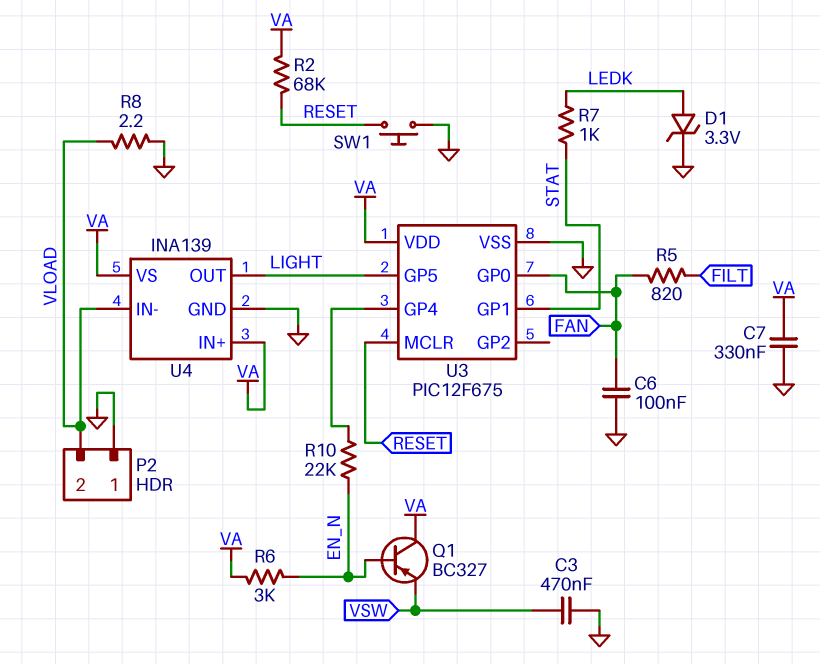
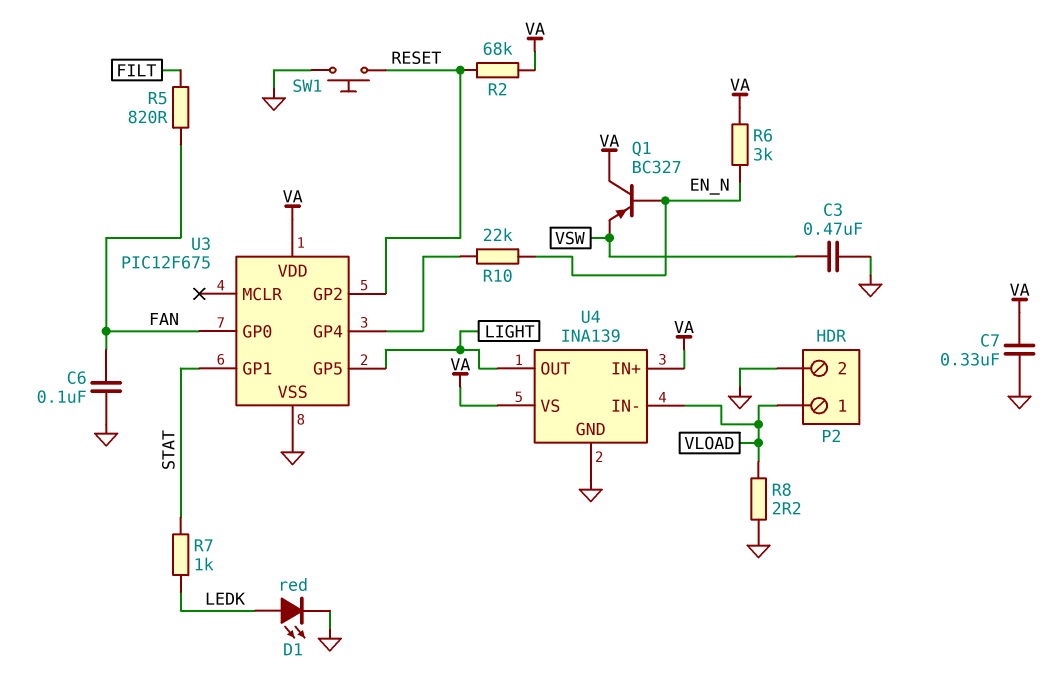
D1: zener 3.3V (A LEDK, K GND) -> LED red (A LEDK, K GND)
P2 pin 1: GND -> VLOAD
P2 pin 2: VLOAD -> GND
U3 pin GP2: none -> RESET
U3 pin MCLR: RESET -> none

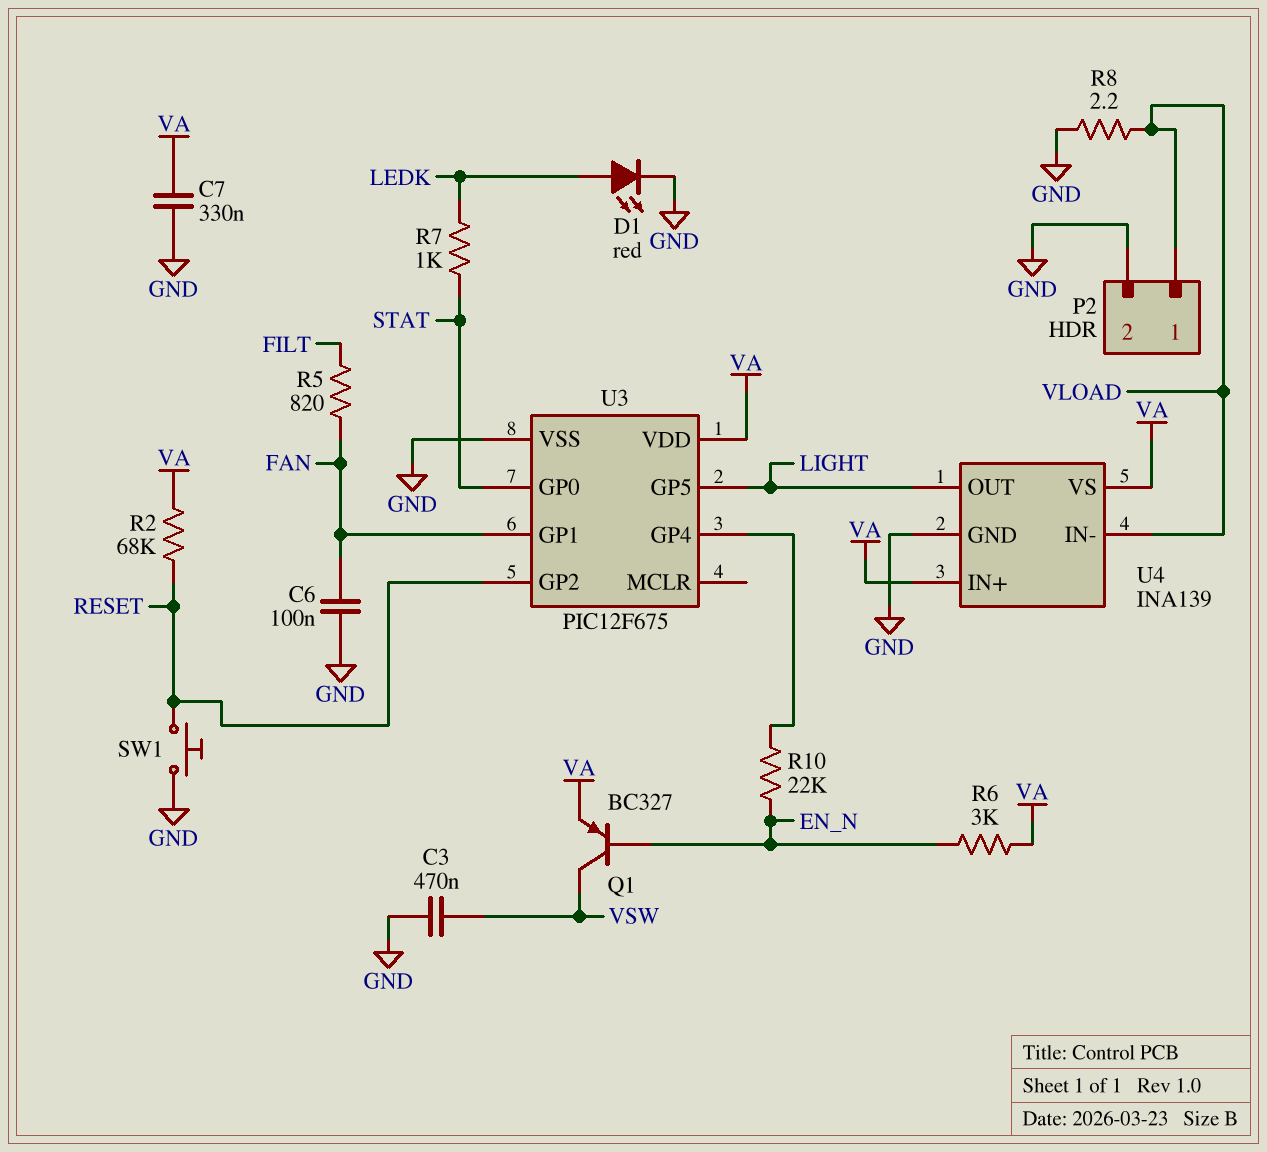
Q1: PNP BC327 (B EN_N, C VA, E VSW) -> PNP BC327 (B EN_N, C VSW, E VA)
U3 pin GP0: FAN -> STAT
U3 pin GP1: STAT -> FAN

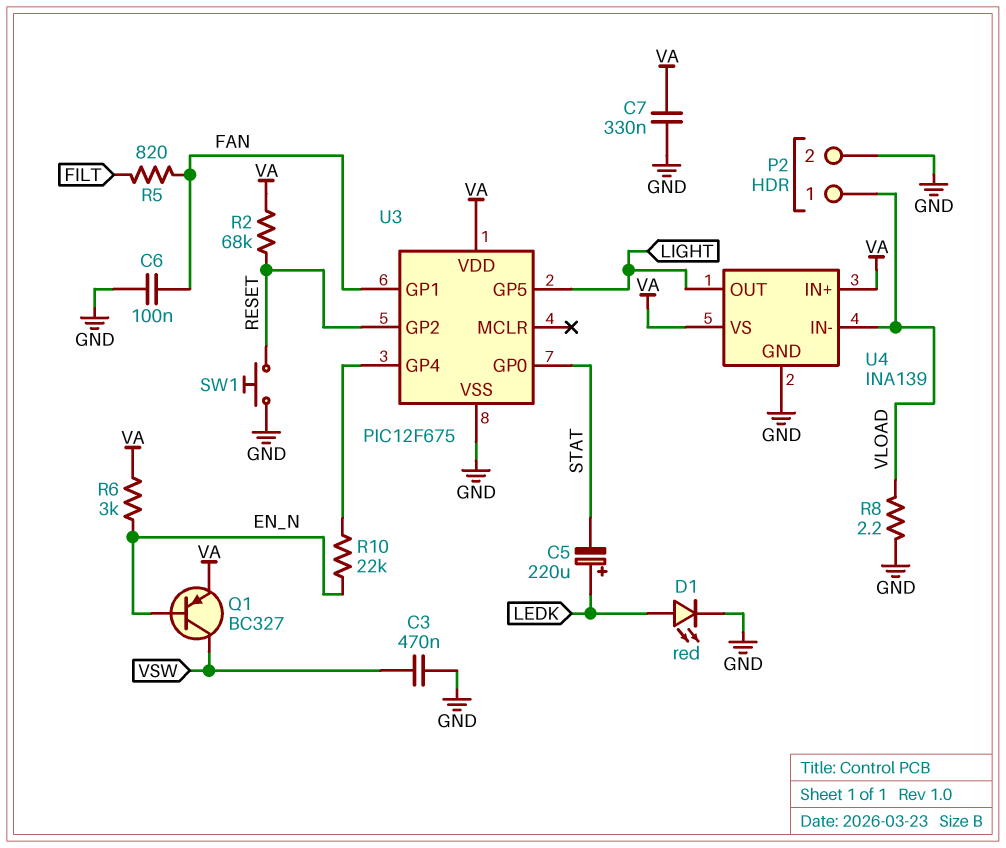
C5: none -> 220uF (plus LEDK, minus STAT)
R7: 1k (LEDK, STAT) -> none

